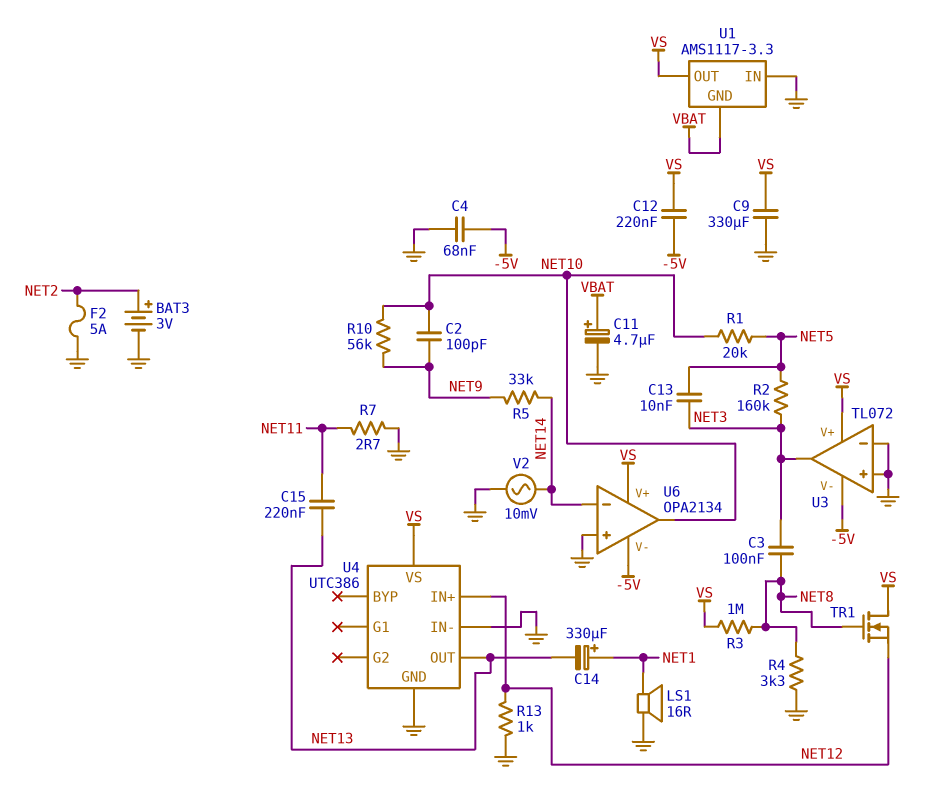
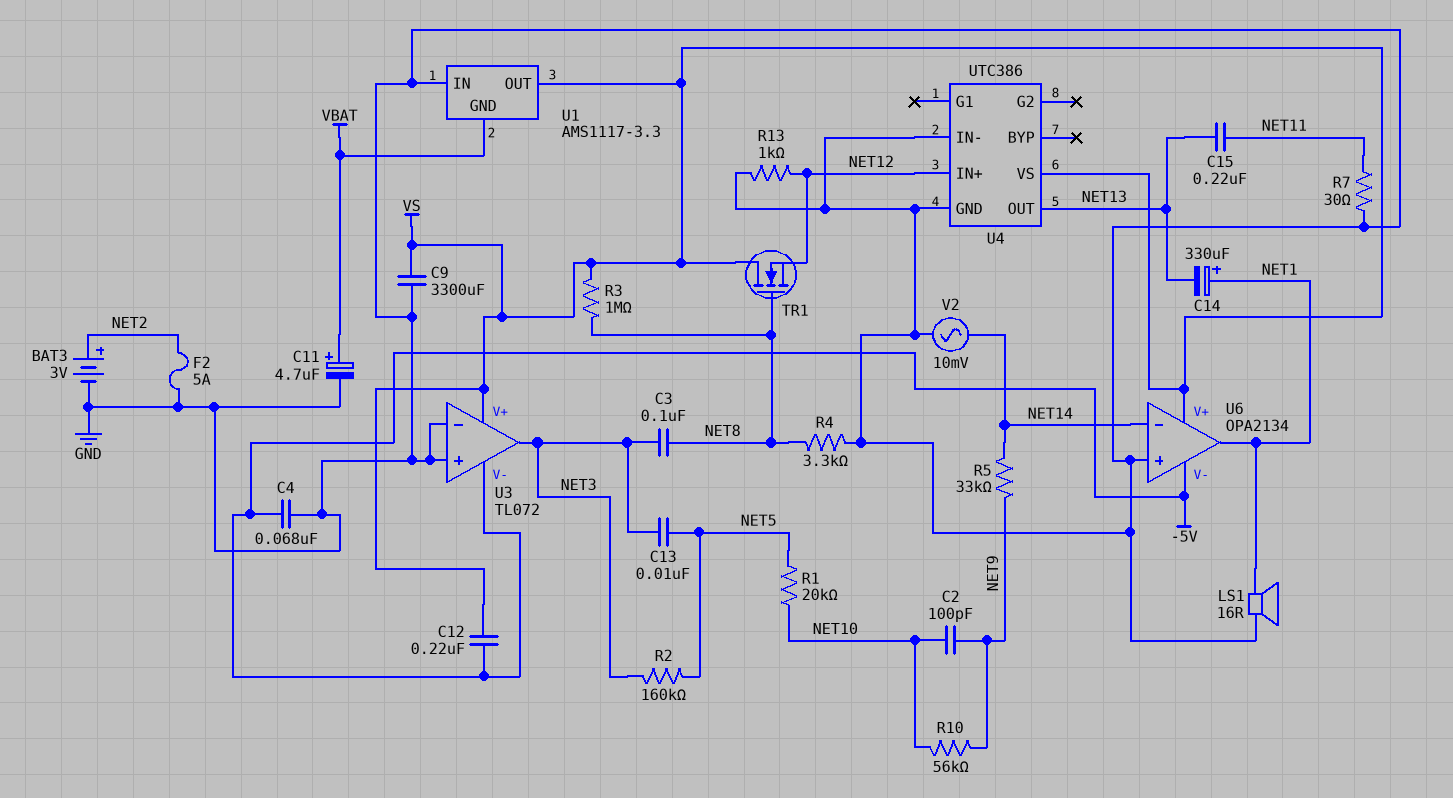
C9: 330uF (GND, VS) -> 3300uF (GND, VS)
R7: 2.7 (GND, NET11) -> 30 (GND, NET11)
U6 pin out: NET10 -> NET1

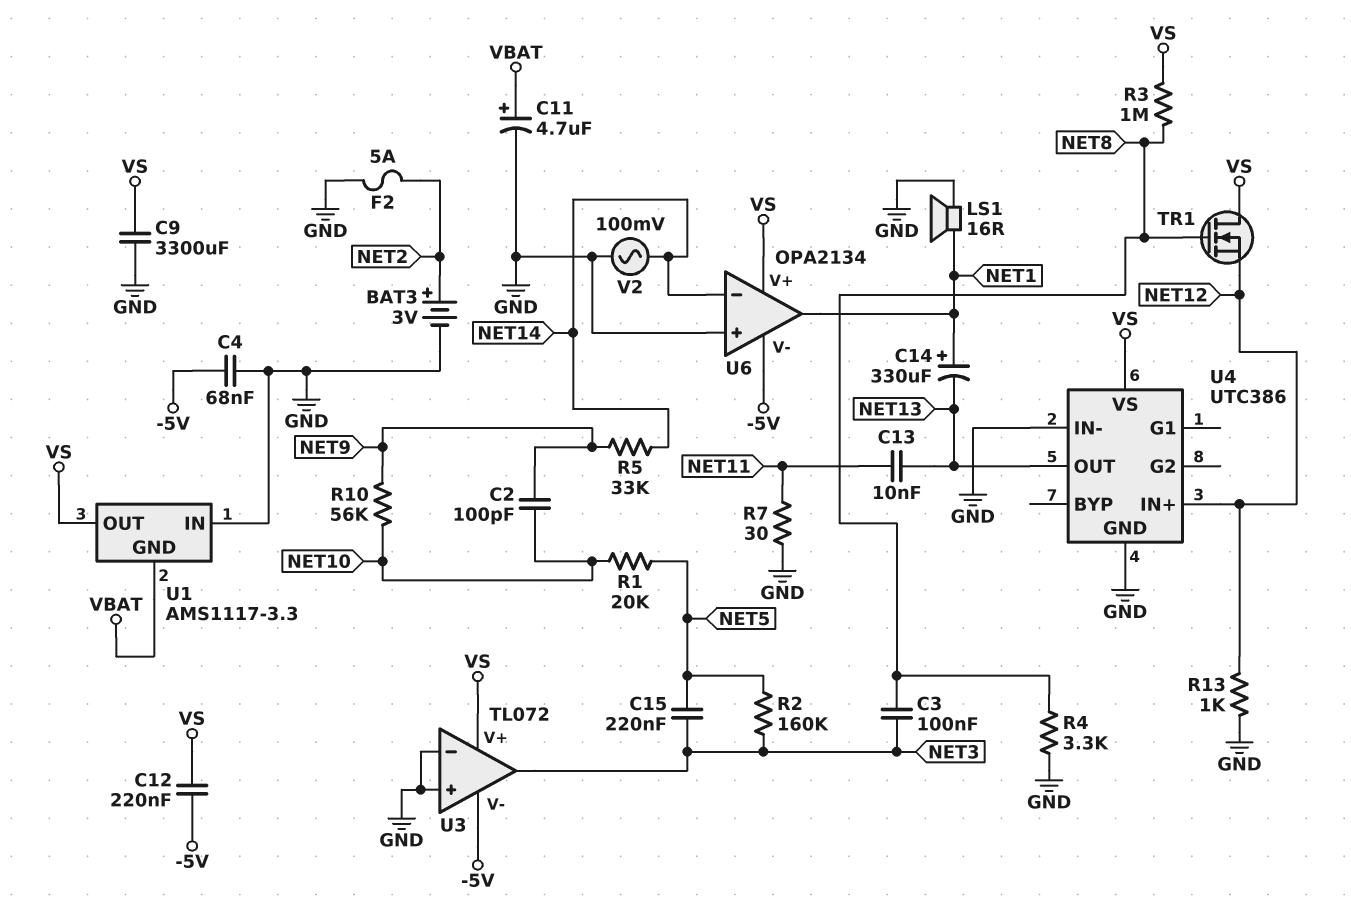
C13: 10nF (NET3, NET5) -> 10nF (NET11, NET13)
C15: 220nF (NET11, NET13) -> 220nF (NET3, NET5)
V2: AC 10mV (GND, NET14) -> AC 100mV (GND, NET14)

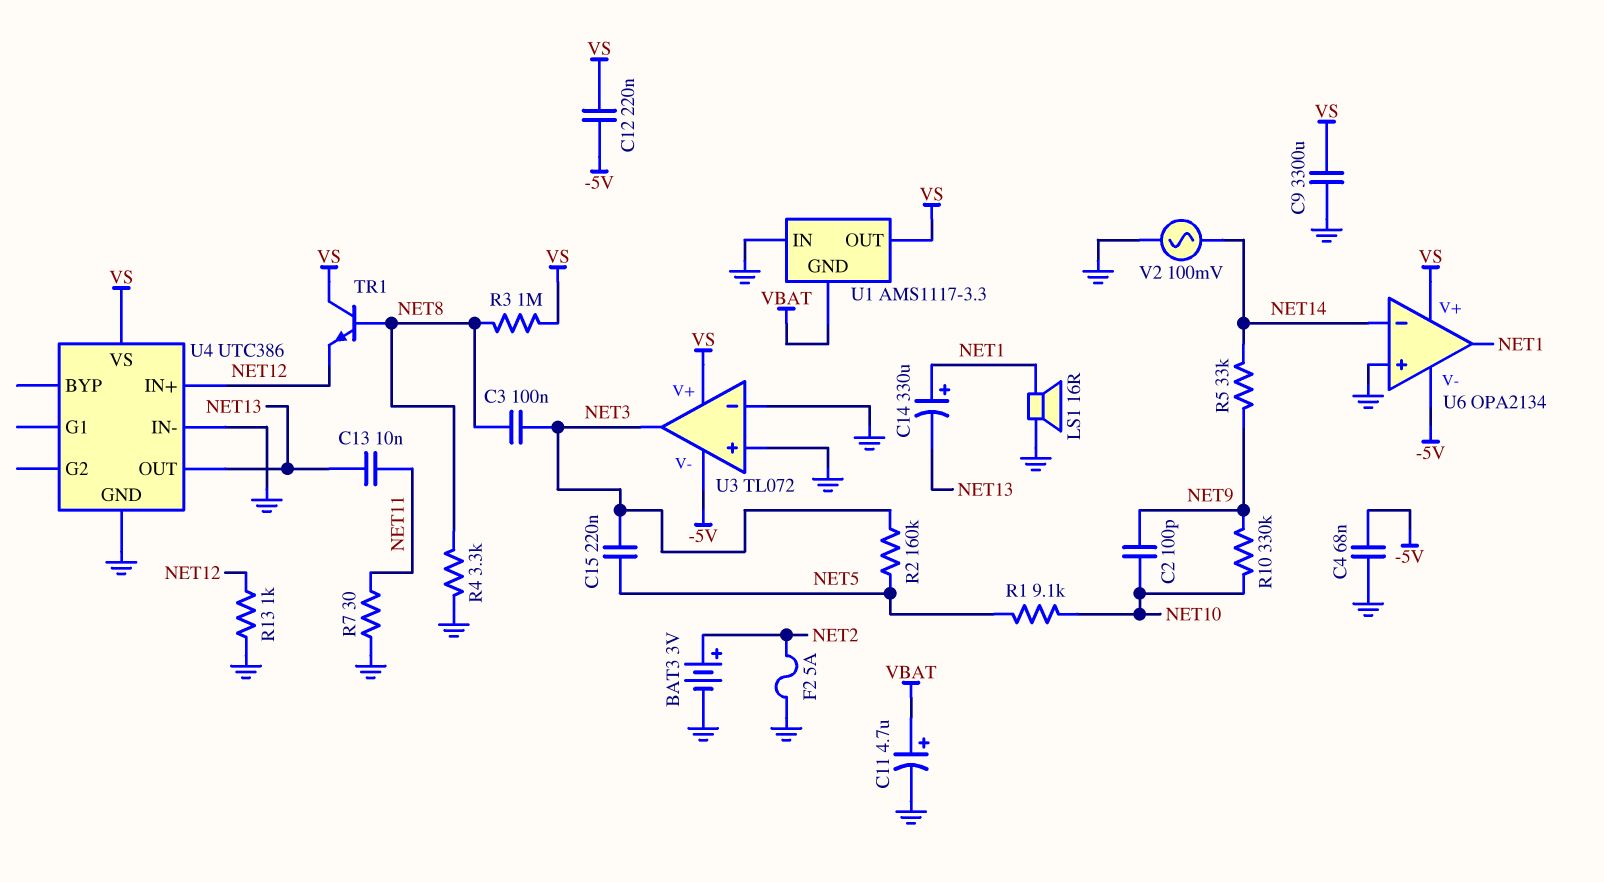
R1: 20k (NET5, NET10) -> 9.1k (NET5, NET10)
R10: 56k (NET9, NET10) -> 330k (NET9, NET10)
TR1: NMOS (G NET8, D VS, S NET12) -> NPN (B NET8, C VS, E NET12)

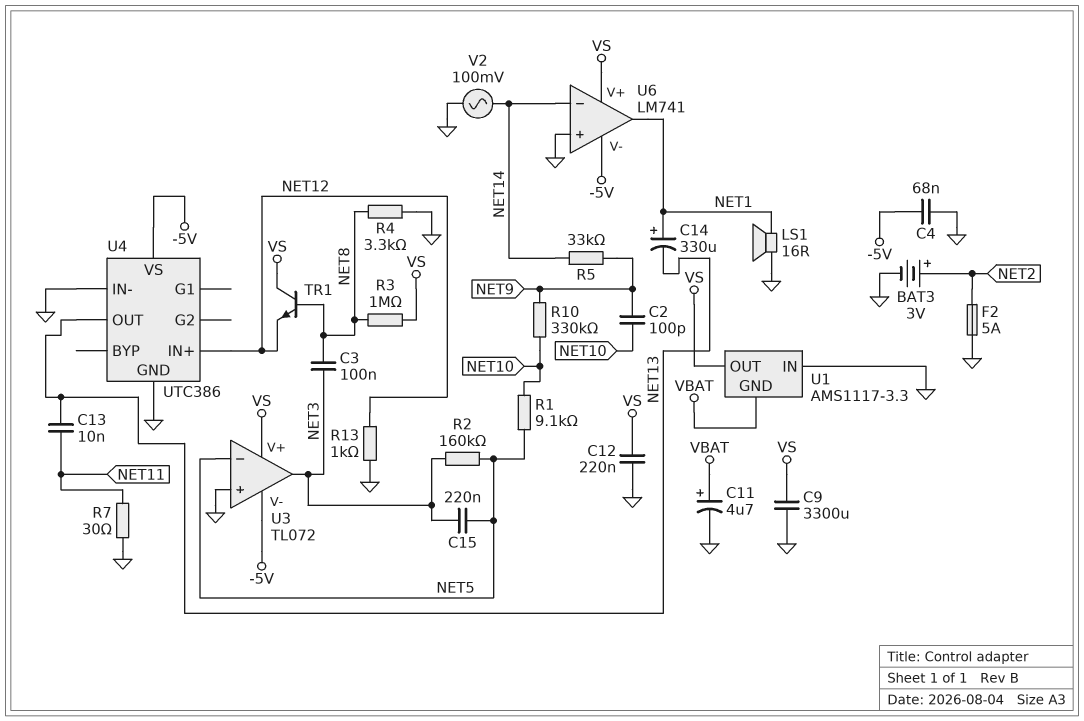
C12: 220nF (-5V, VS) -> 220nF (GND, VS)
U3 pin in-: GND -> NET5
U4 pin VS: VS -> -5V
U6: OPA2134 -> LM741

